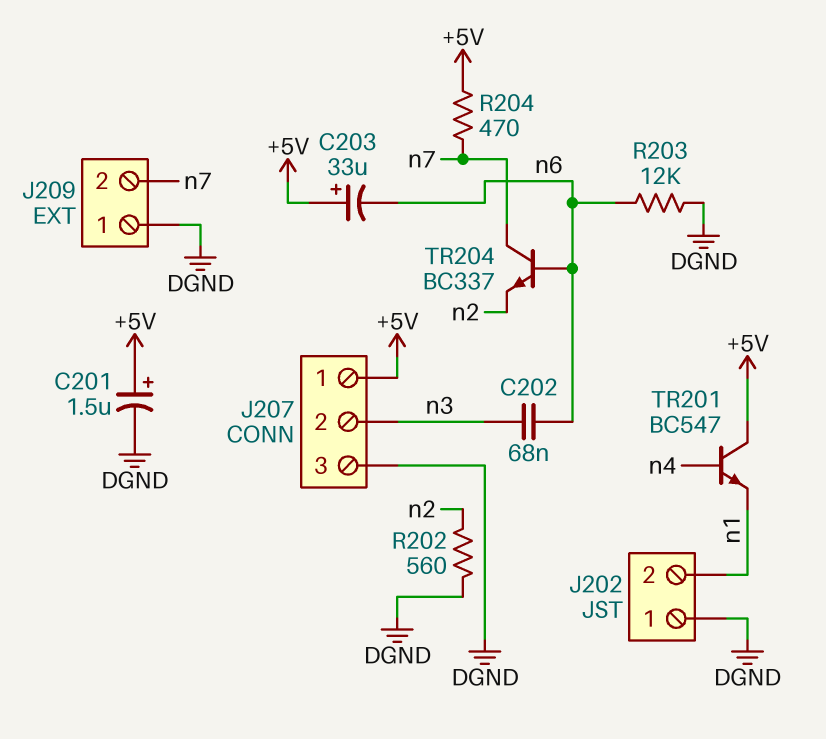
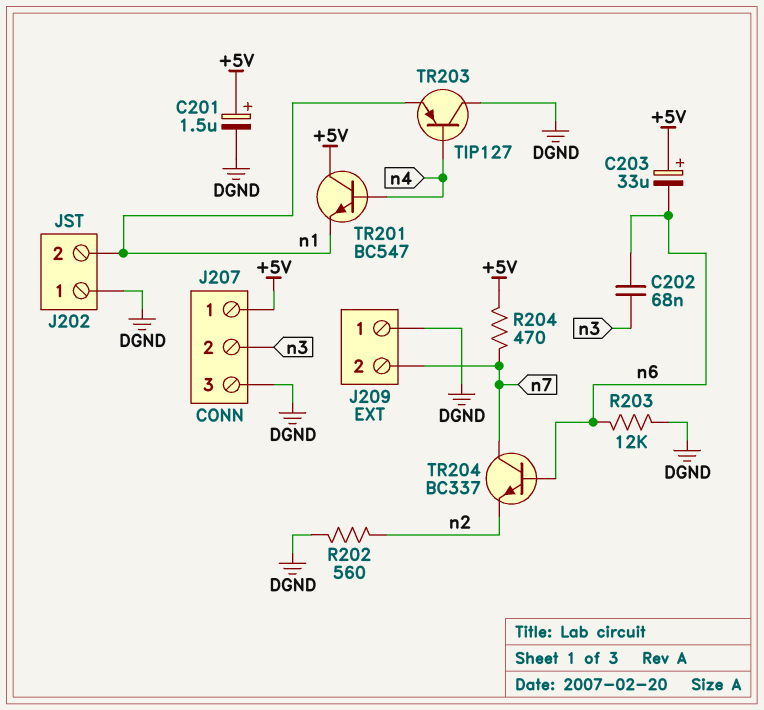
TR203: none -> PNP TIP127 (B n4, C DGND, E n1)

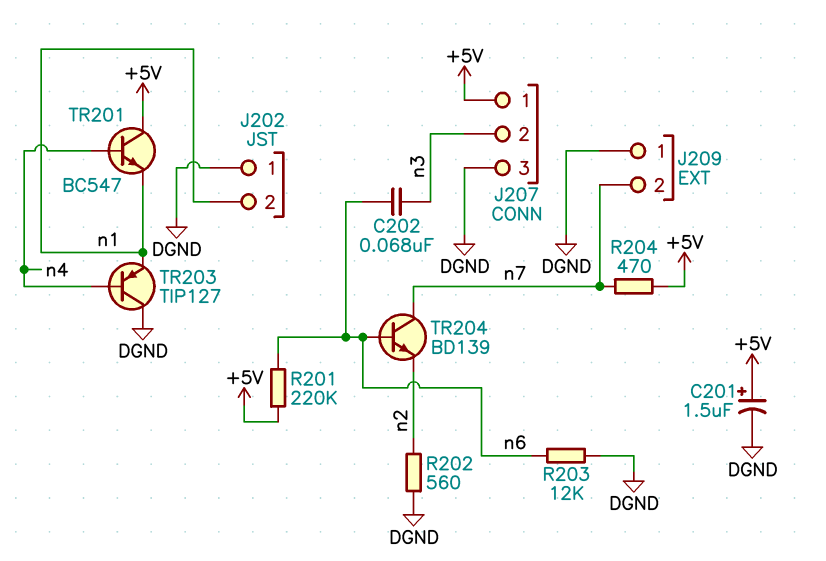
C203: 33uF (plus +5V, minus n6) -> none
R201: none -> 220k (+5V, n6)
TR204: NPN BC337 (B n6, C n7, E n2) -> NPN BD139 (B n6, C n7, E n2)

